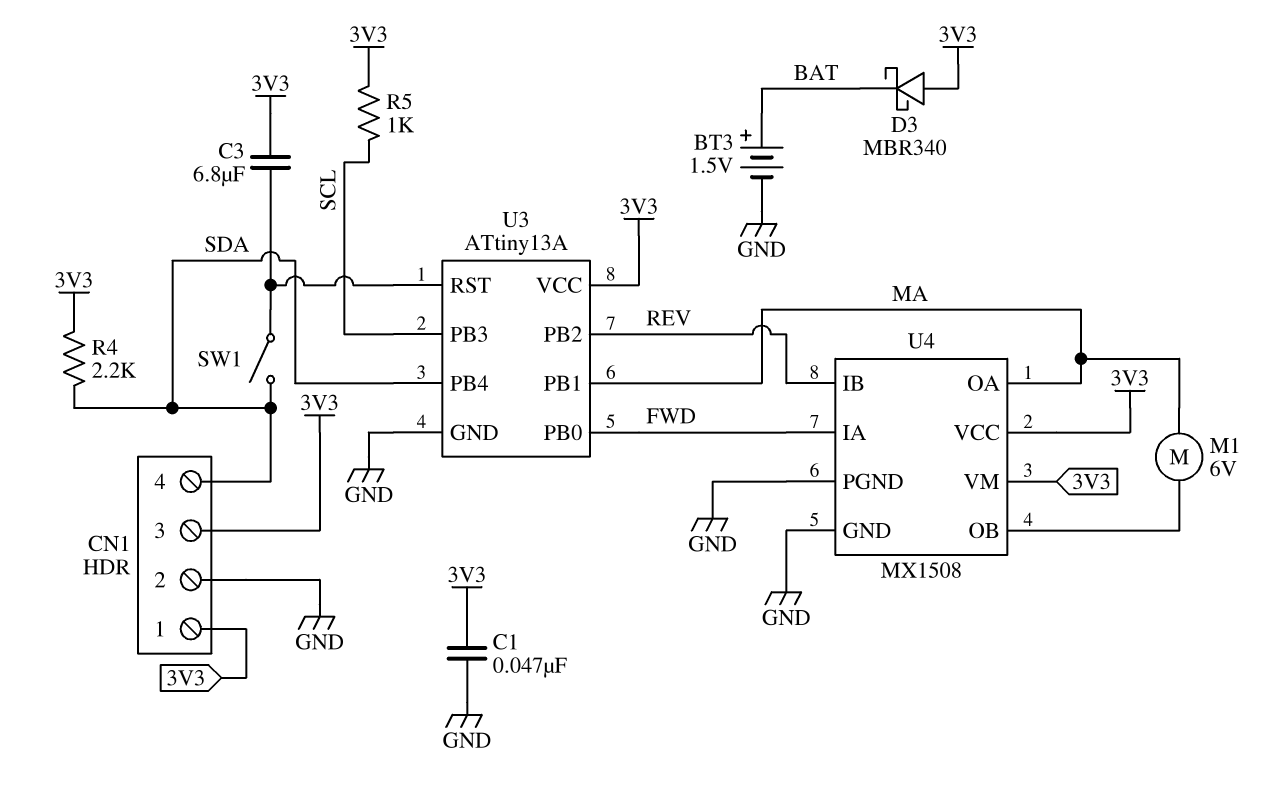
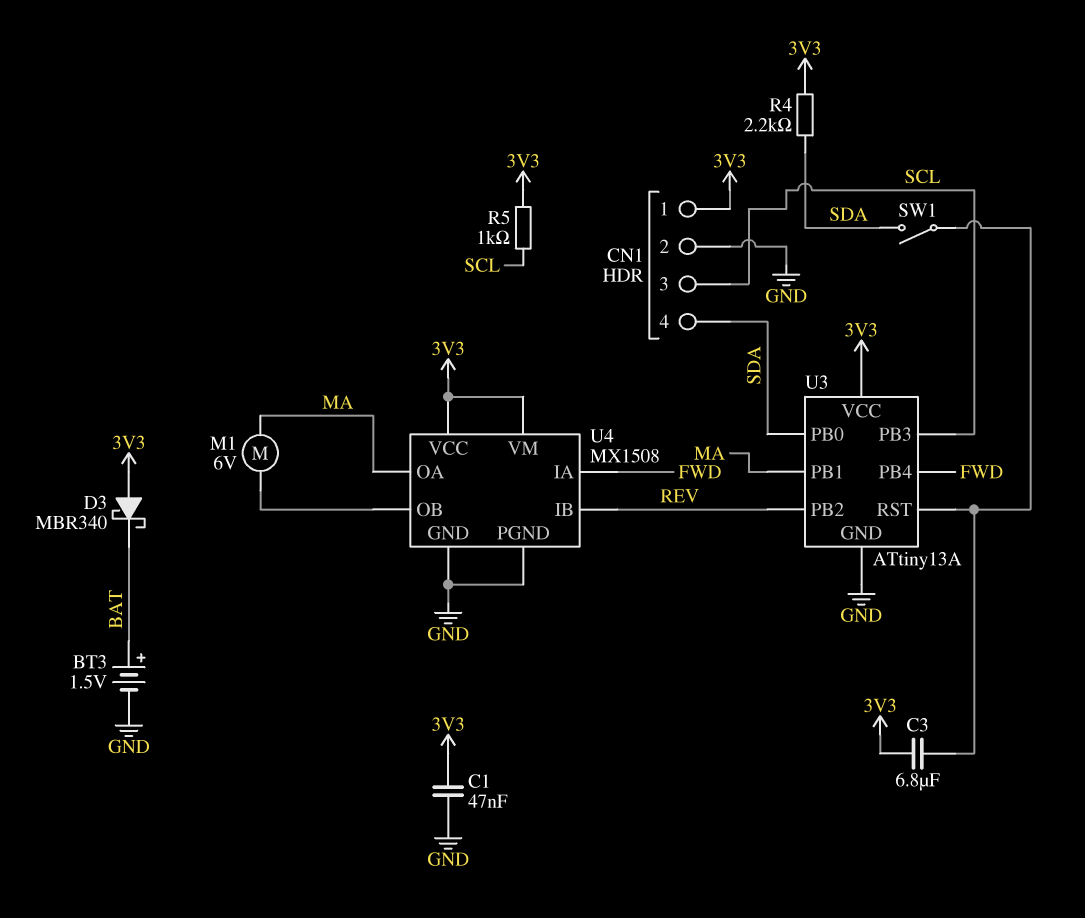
CN1 pin 3: 3V3 -> SCL
U3 pin PB0: FWD -> SDA
U3 pin PB4: SDA -> FWD

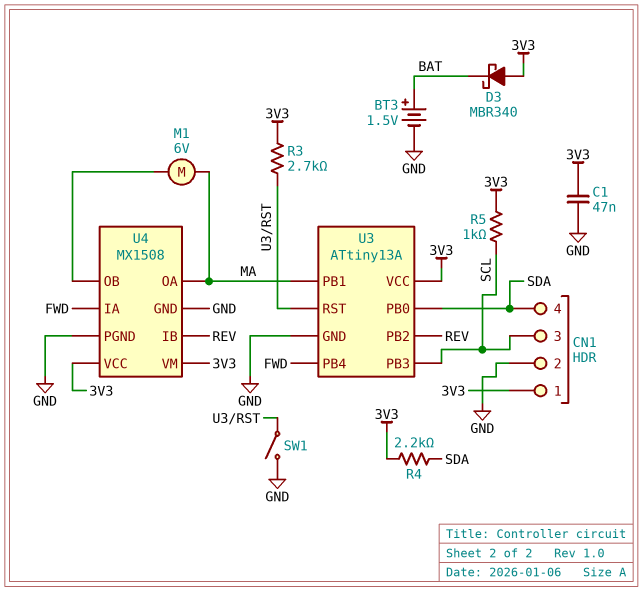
C3: 6.8uF (3V3, U3/RST) -> none
R3: none -> 2.7k (3V3, U3/RST)
SW1: switch (SDA, U3/RST) -> switch (GND, U3/RST)

